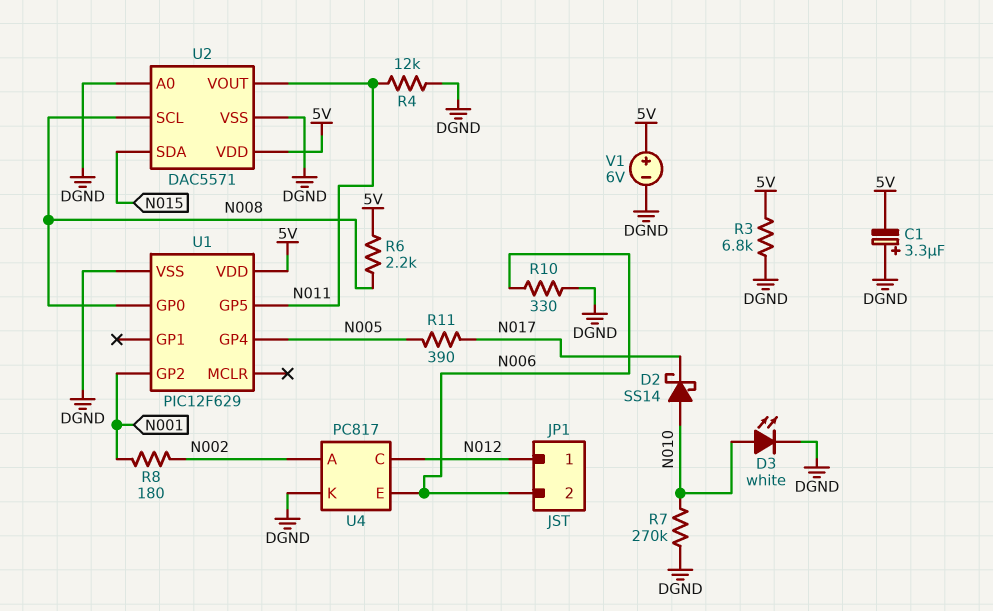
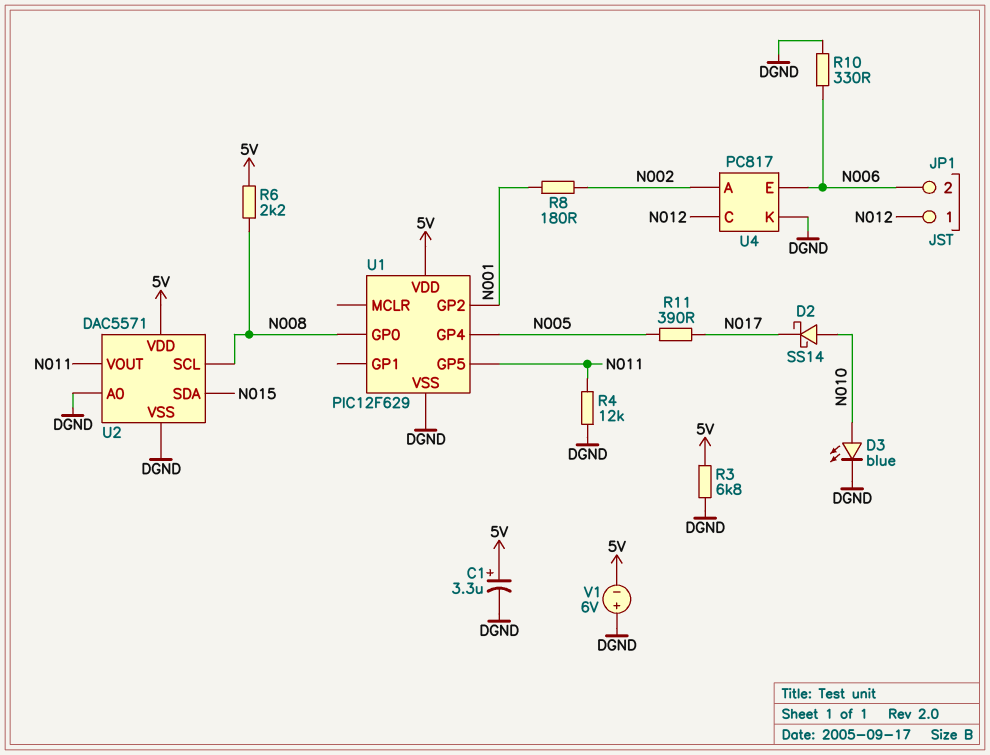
C1: 3.3uF (plus DGND, minus 5V) -> 3.3uF (plus 5V, minus DGND)
D3: LED white (A N010, K DGND) -> LED blue (A N010, K DGND)
R7: 270k (DGND, N010) -> none
V1: 6V (plus 5V, minus DGND) -> 6V (plus DGND, minus 5V)

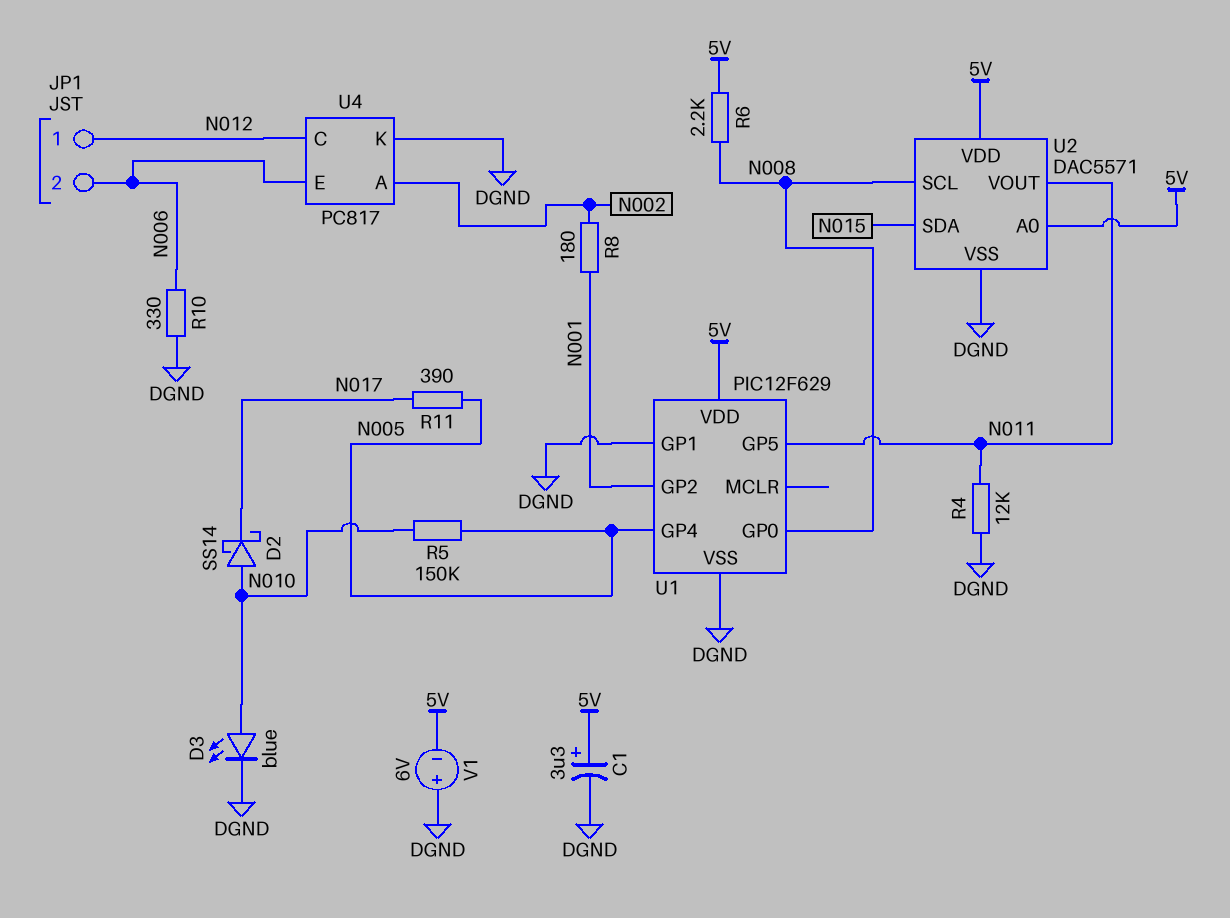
R3: 6.8k (5V, DGND) -> none
R5: none -> 150k (N005, N010)
U1 pin GP1: none -> DGND
U2 pin A0: DGND -> 5V

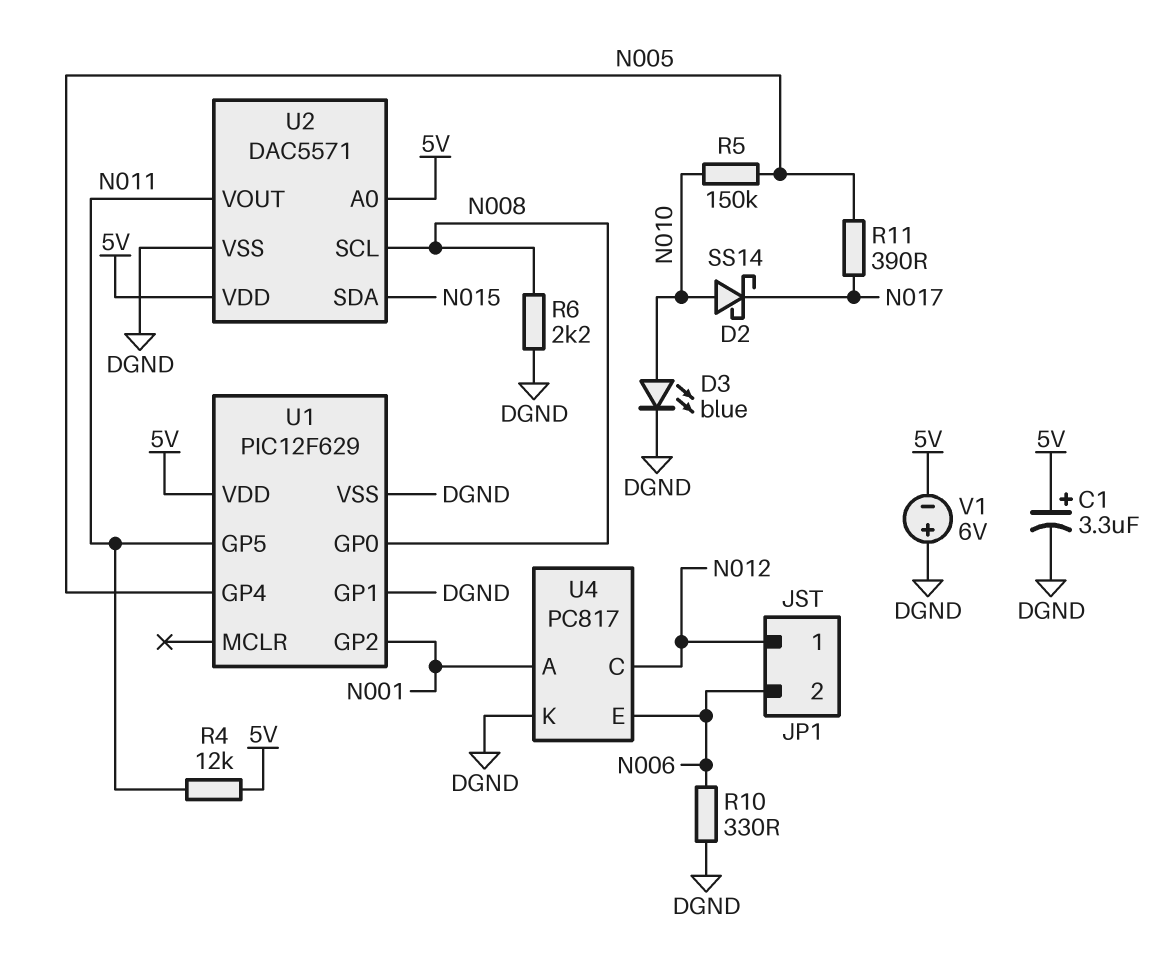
R4: 12k (DGND, N011) -> 12k (5V, N011)
R6: 2.2k (5V, N008) -> 2.2k (DGND, N008)
R8: 180 (N001, N002) -> none
U4 pin A: N002 -> N001

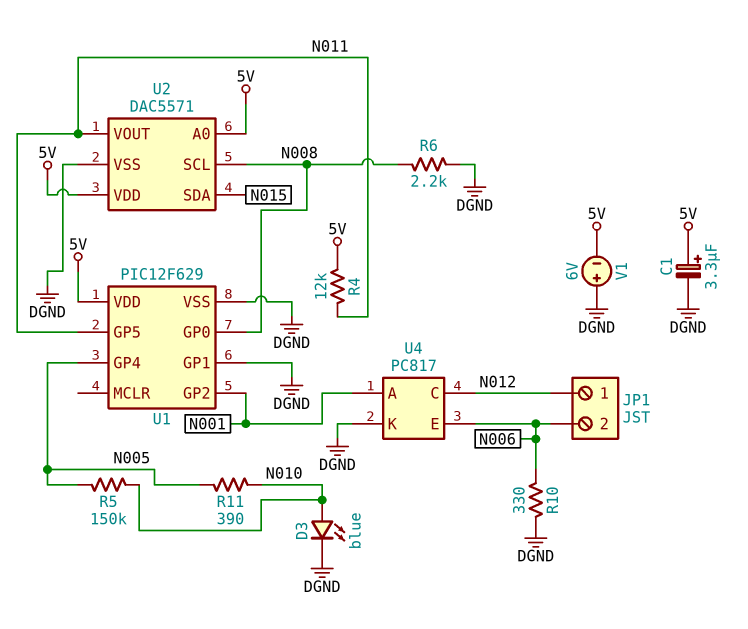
D2: schottky SS14 (A N010, K N017) -> none
R11: 390 (N005, N017) -> 390 (N005, N010)

